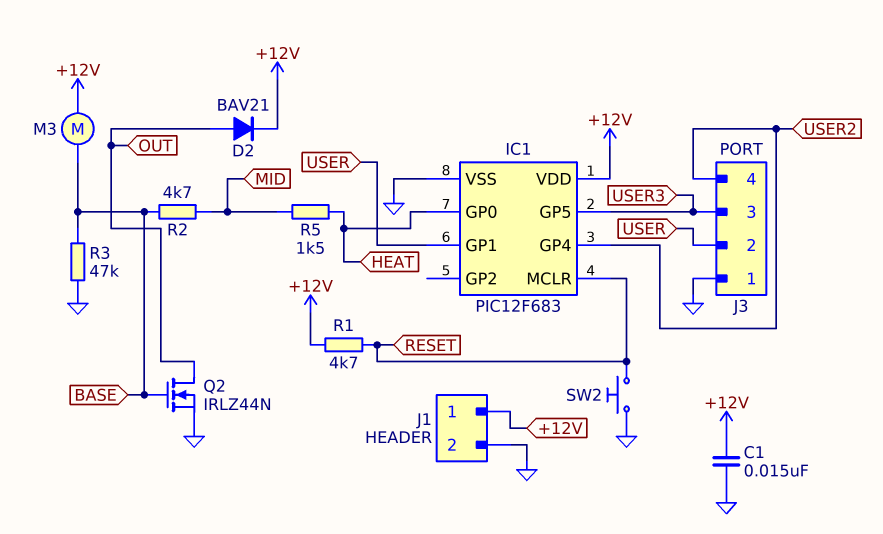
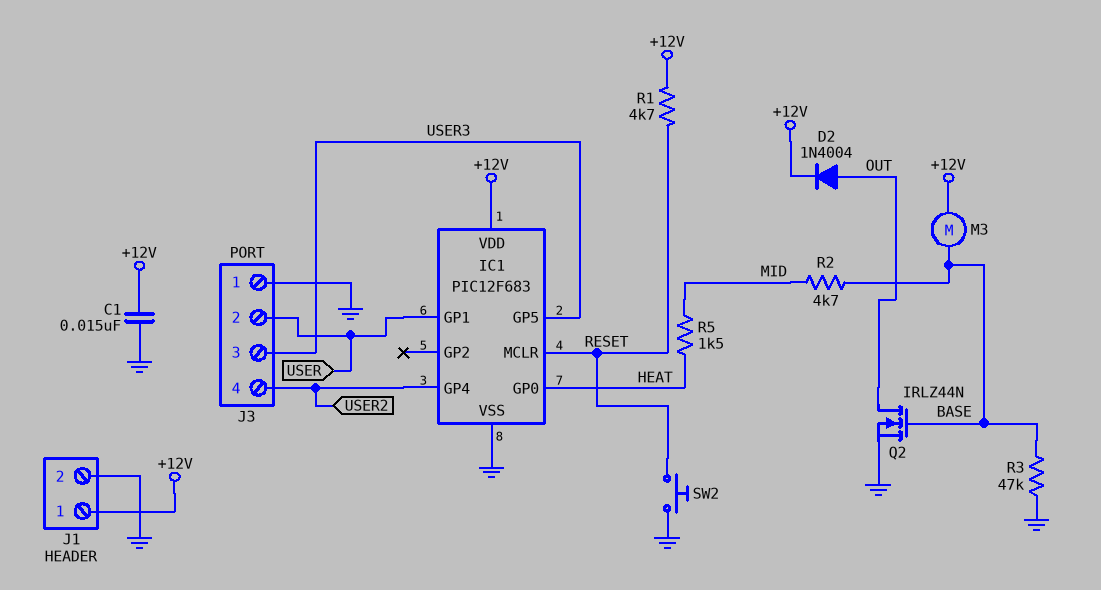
D2: diode BAV21 (A OUT, K +12V) -> diode 1N4004 (A OUT, K +12V)

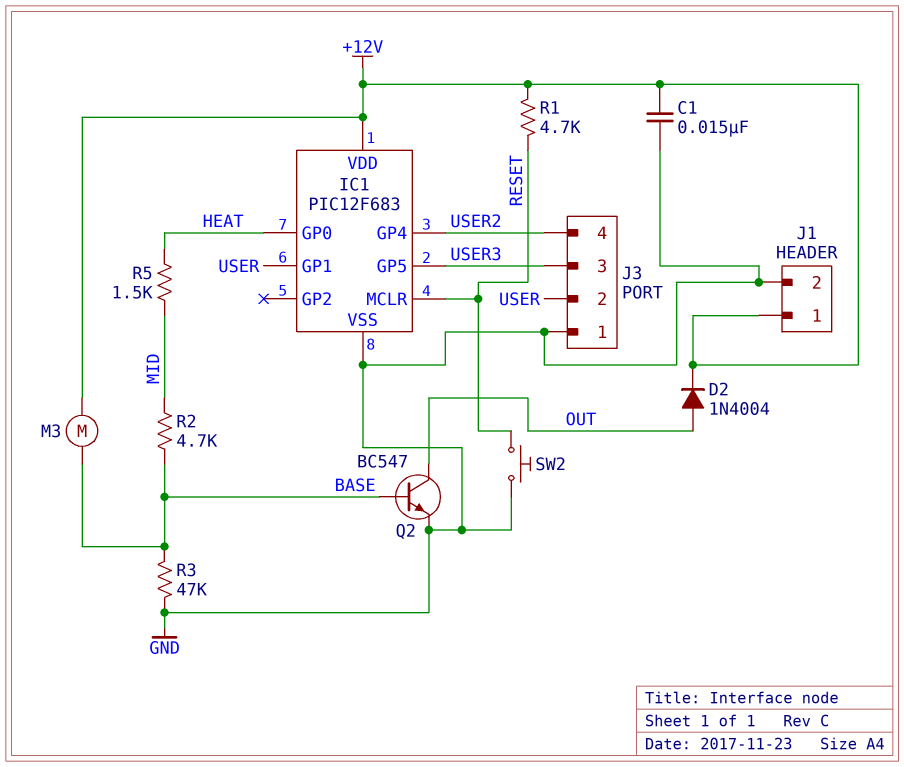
Q2: NMOS IRLZ44N (G BASE, D OUT, S GND) -> NPN BC547 (B BASE, C OUT, E GND)

